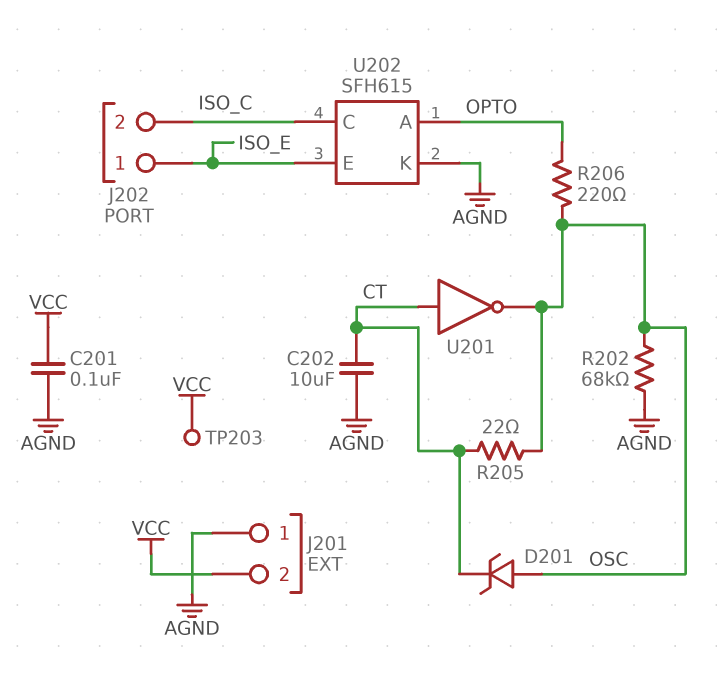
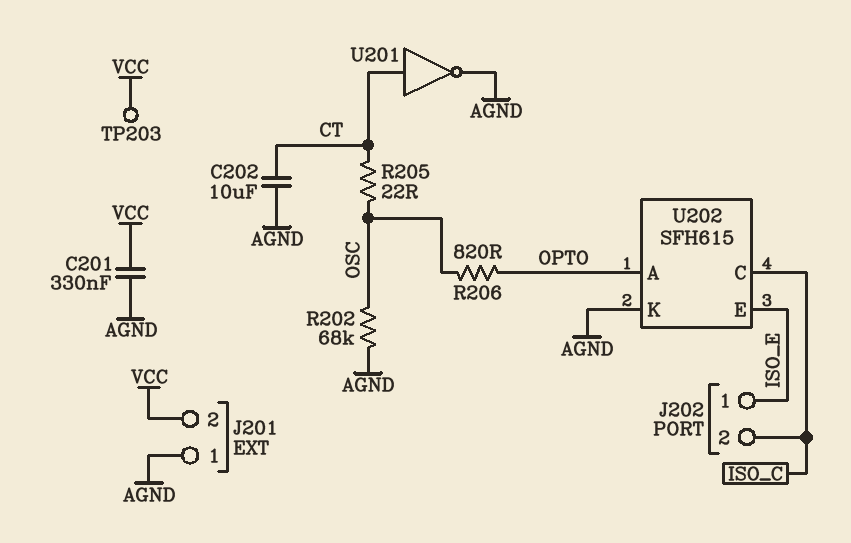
C201: 100nF (AGND, VCC) -> 330nF (AGND, VCC)
D201: zener (A OSC, K CT) -> none
R206: 220 (OPTO, OSC) -> 820 (OPTO, OSC)
U201: NOT (in CT, out OSC) -> NOT (in CT, out AGND)

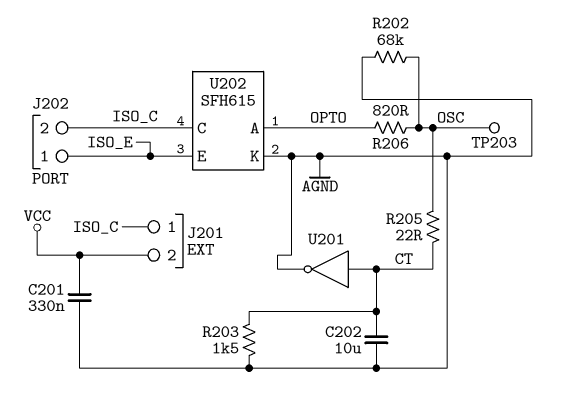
J201 pin 1: AGND -> ISO_C
R203: none -> 1.5k (AGND, CT)
TP203: test point (VCC) -> test point (OSC)

